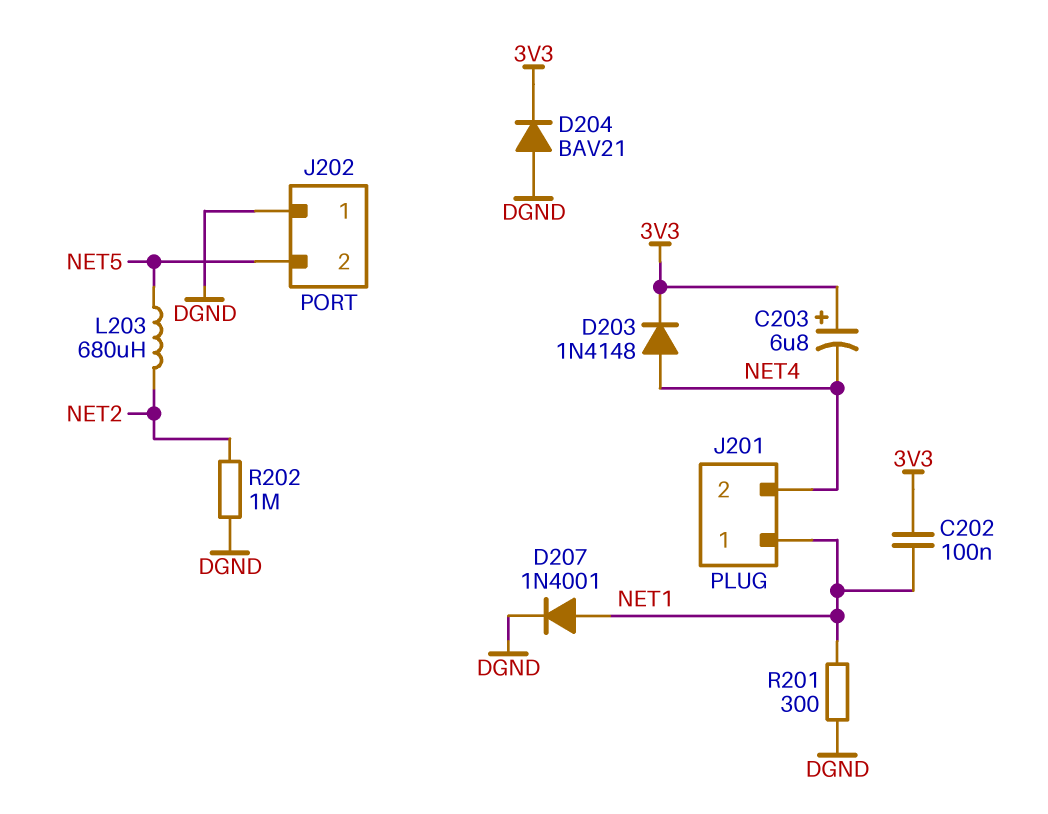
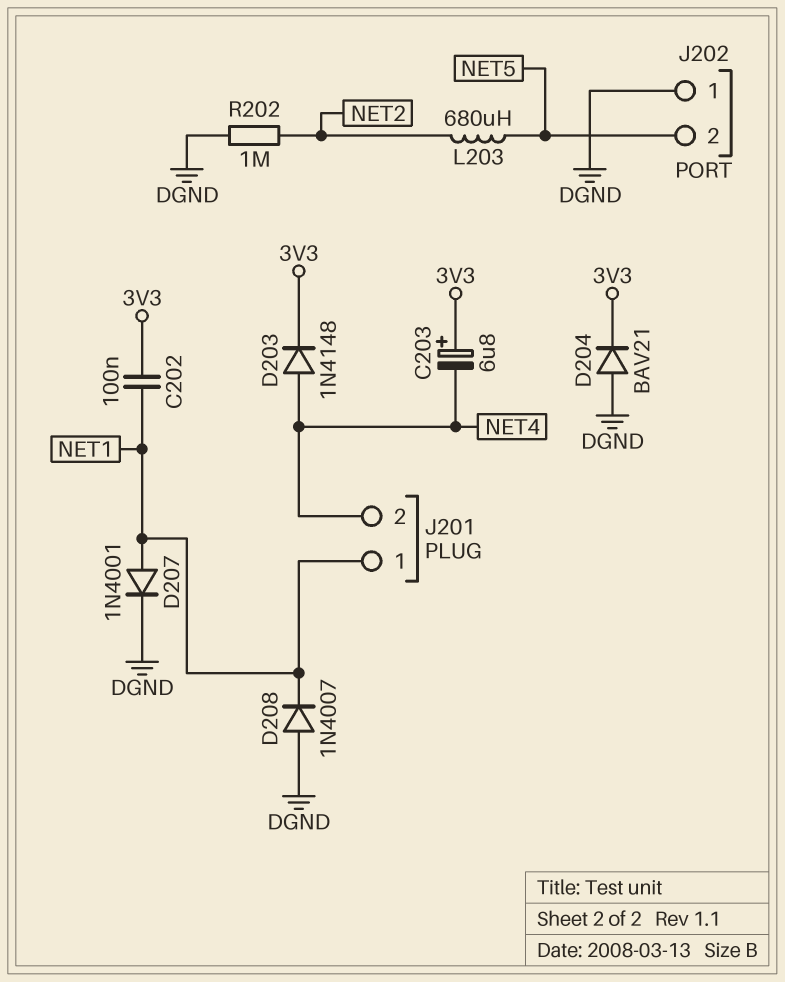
D208: none -> diode 1N4007 (A DGND, K NET1)
R201: 300 (DGND, NET1) -> none

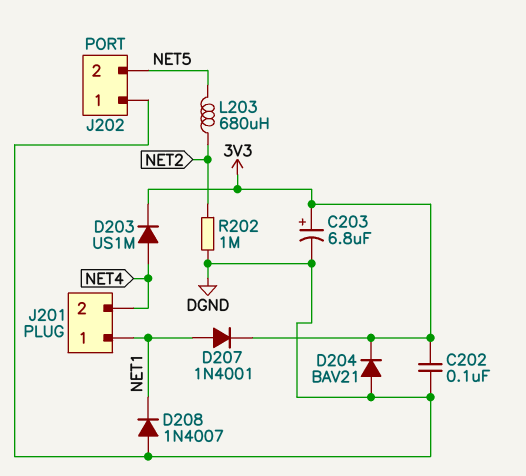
C202: 100nF (3V3, NET1) -> 100nF (3V3, DGND)
C203: 6.8uF (plus 3V3, minus NET4) -> 6.8uF (plus 3V3, minus DGND)
D203: diode 1N4148 (A NET4, K 3V3) -> diode US1M (A NET4, K 3V3)
D207: diode 1N4001 (A NET1, K DGND) -> diode 1N4001 (A NET1, K 3V3)

